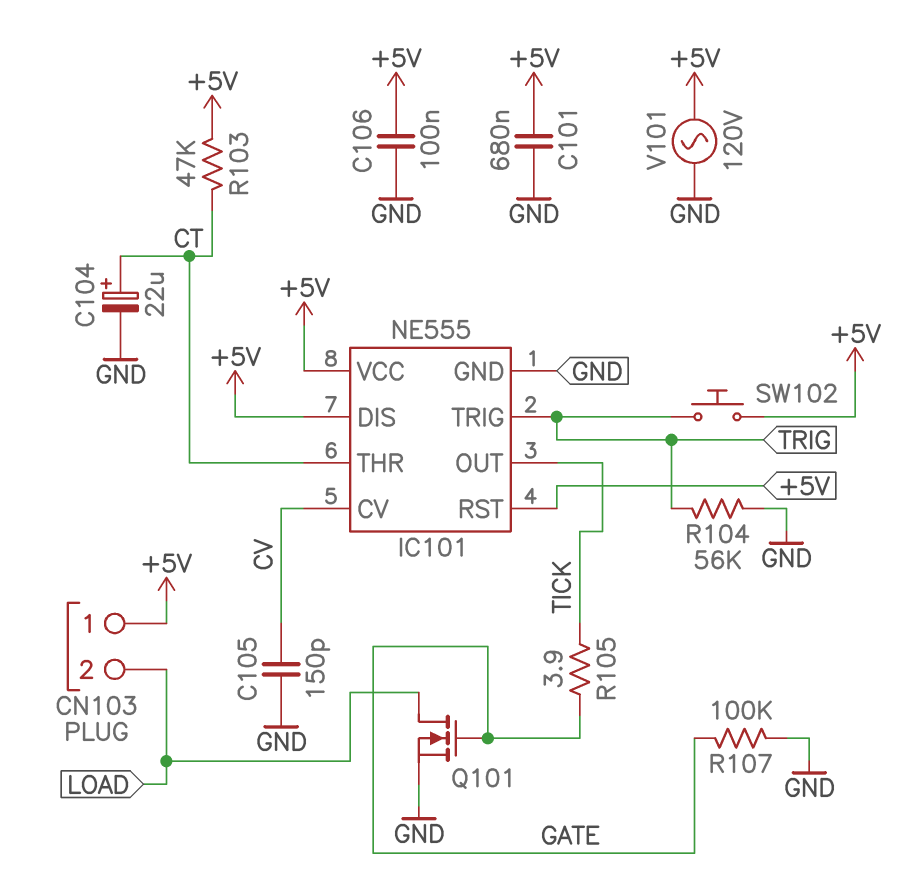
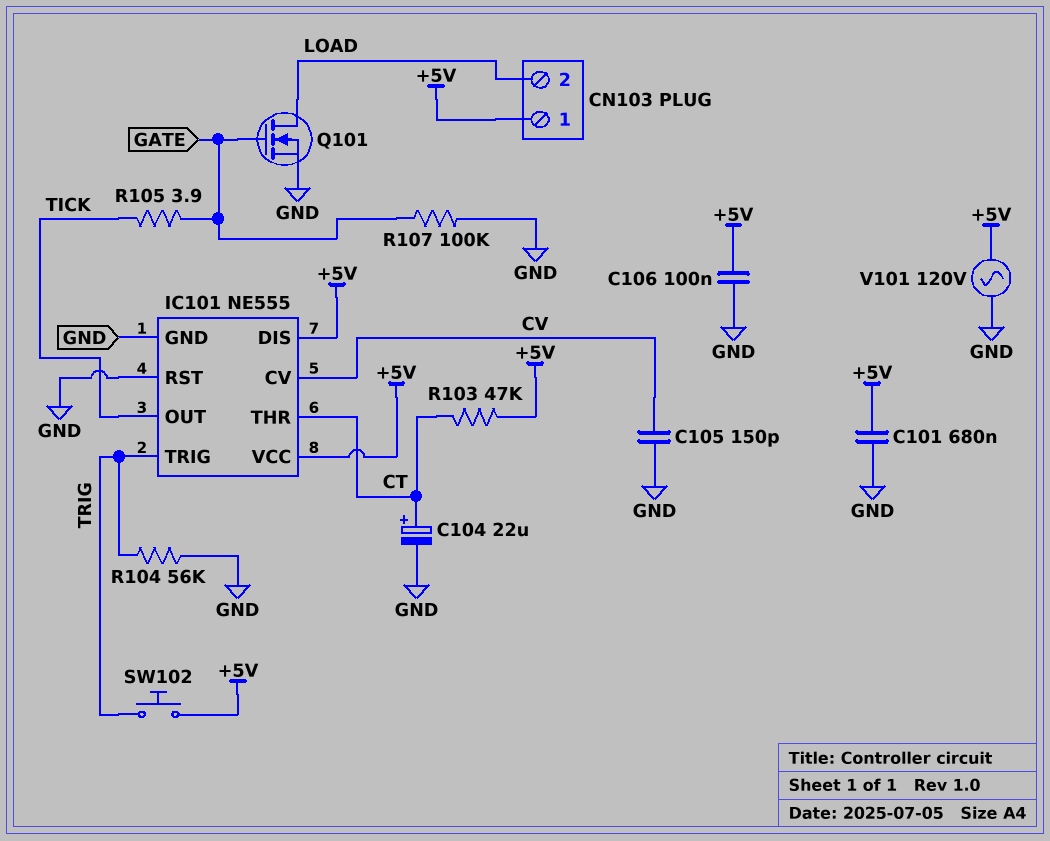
IC101 pin RST: +5V -> GND

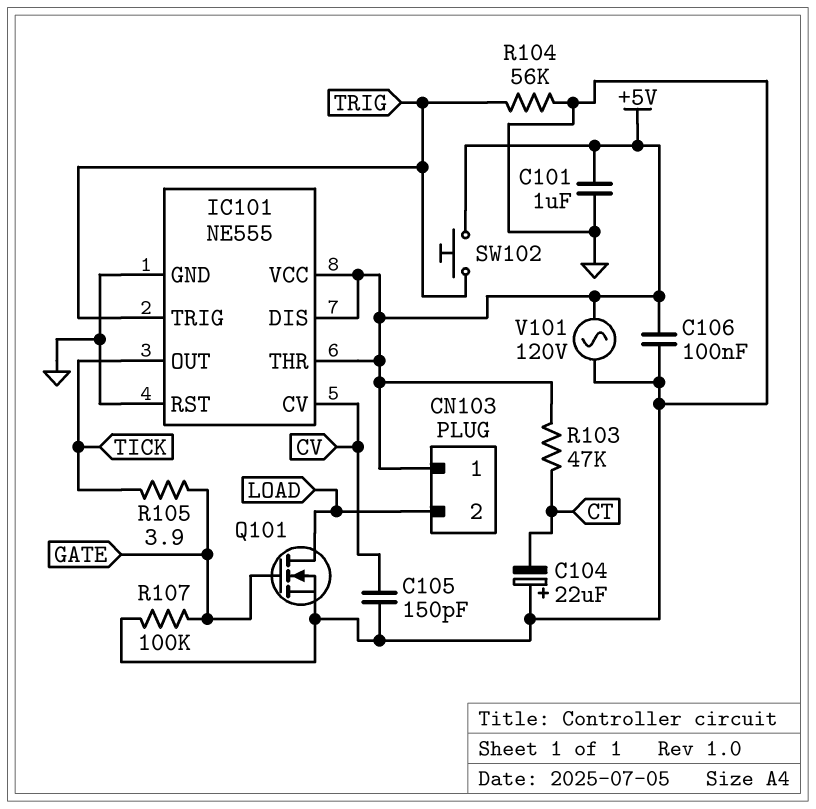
C101: 680nF (+5V, GND) -> 1uF (+5V, GND)
C104: 22uF (plus CT, minus GND) -> 22uF (plus GND, minus CT)
IC101 pin THR: CT -> +5V

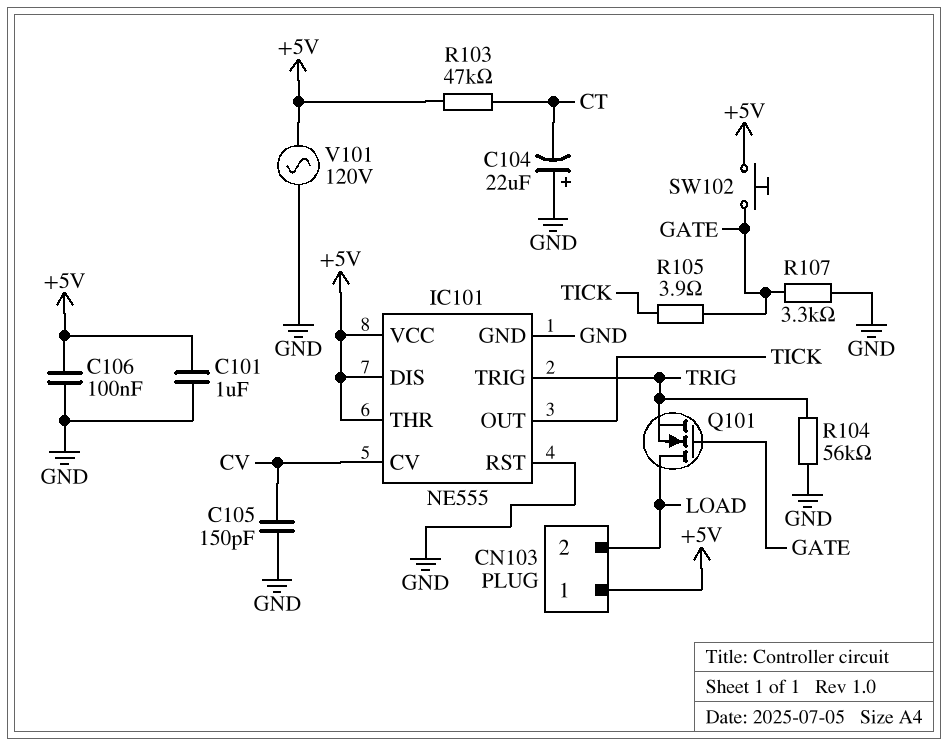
Q101: NMOS (G GATE, D LOAD, S GND) -> NMOS (G GATE, D LOAD, S TRIG)
R107: 100k (GATE, GND) -> 3.3k (GATE, GND)
SW102: button (+5V, TRIG) -> button (+5V, GATE)

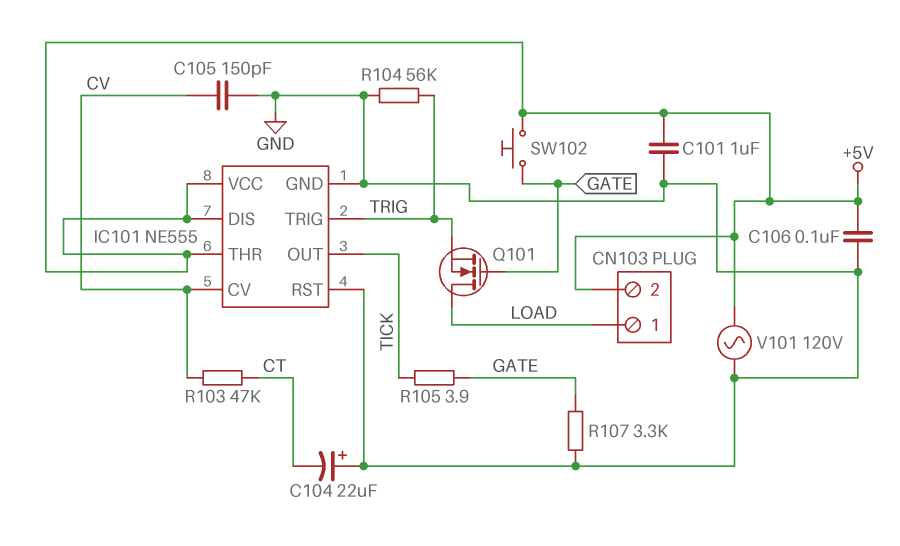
CN103 pin 1: +5V -> LOAD
CN103 pin 2: LOAD -> +5V
R103: 47k (+5V, CT) -> 47k (CT, CV)

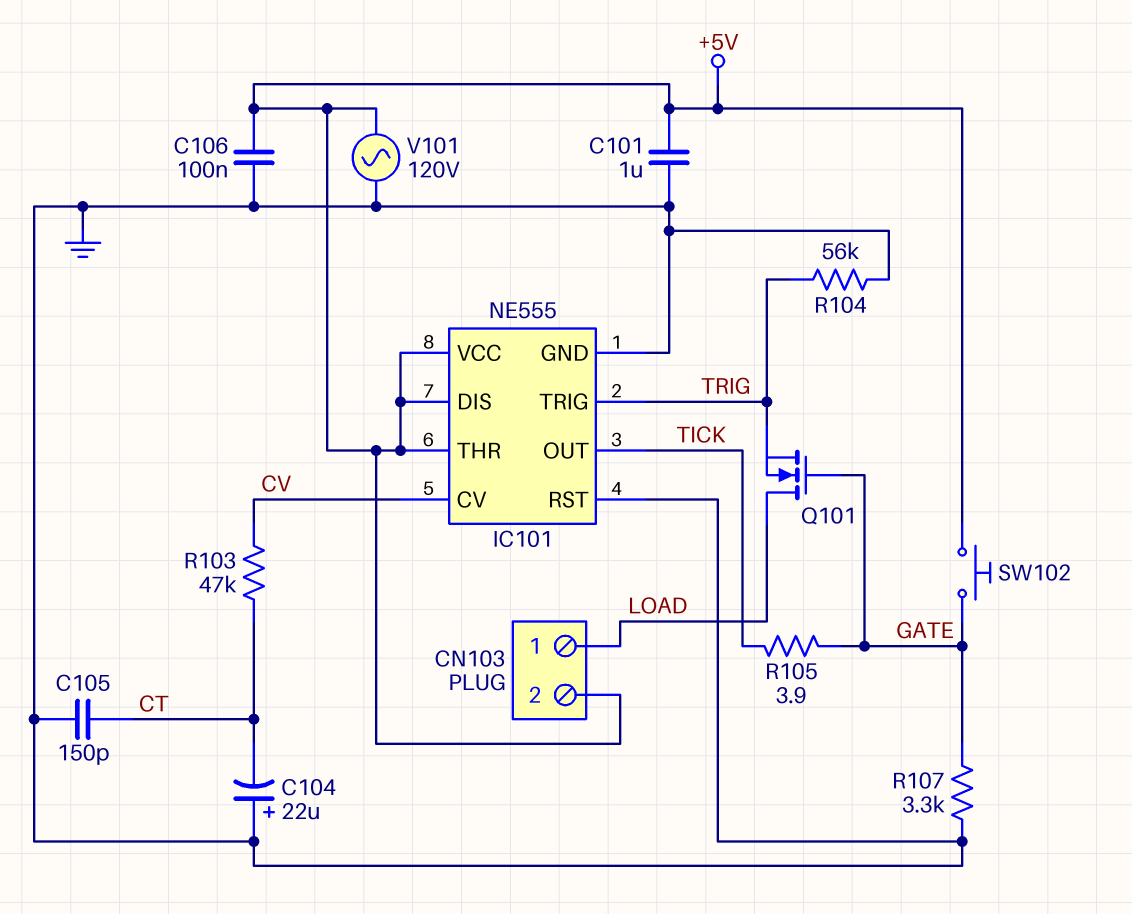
C105: 150pF (CV, GND) -> 150pF (CT, GND)

